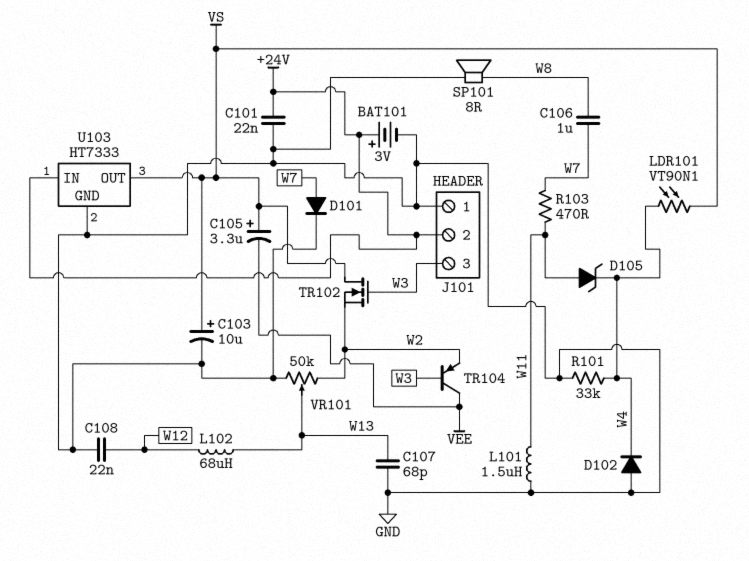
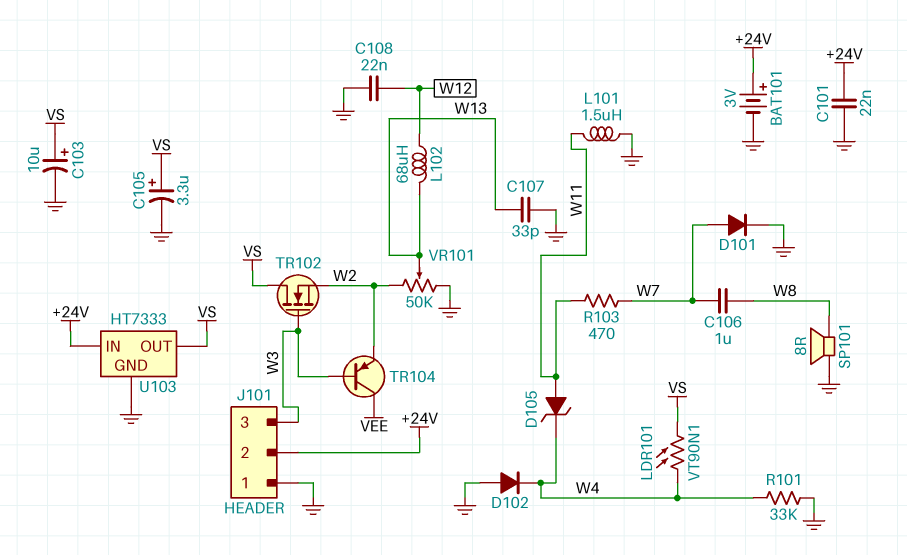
C105: 3.3uF (plus VS, minus VEE) -> 3.3uF (plus VS, minus GND)
C107: 68pF (GND, W13) -> 33pF (GND, W13)

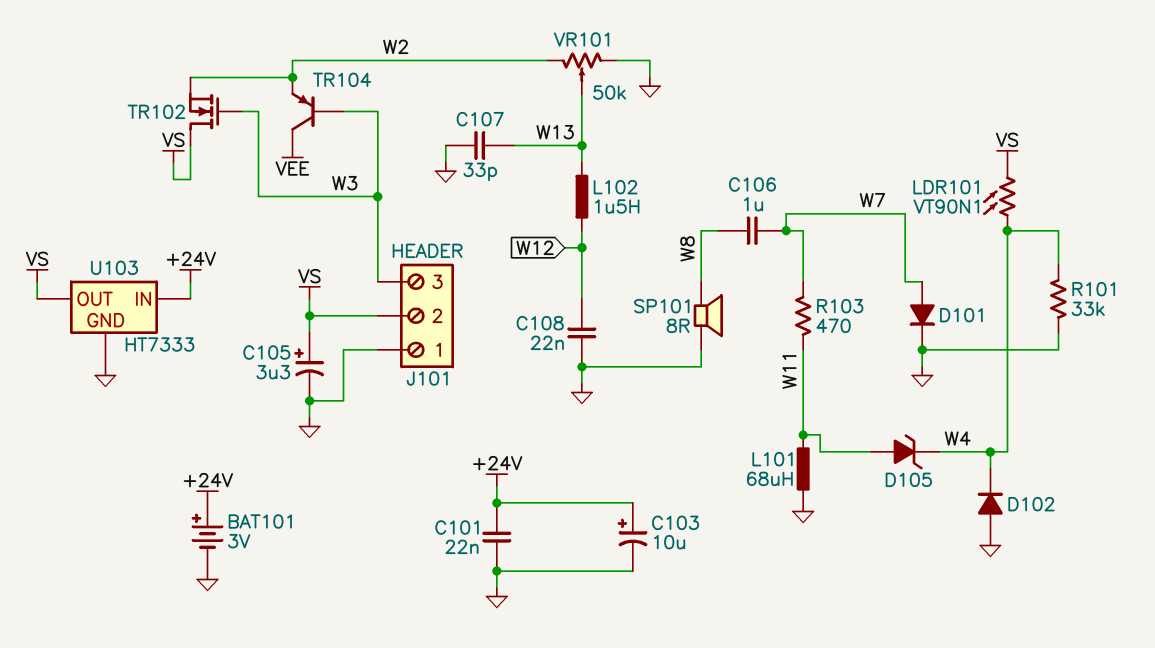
C103: 10uF (plus VS, minus GND) -> 10uF (plus +24V, minus GND)
J101 pin 2: +24V -> VS
L101: 1.5uH (GND, W11) -> 68uH (GND, W11)
L102: 68uH (W12, W13) -> 1.5uH (W12, W13)

